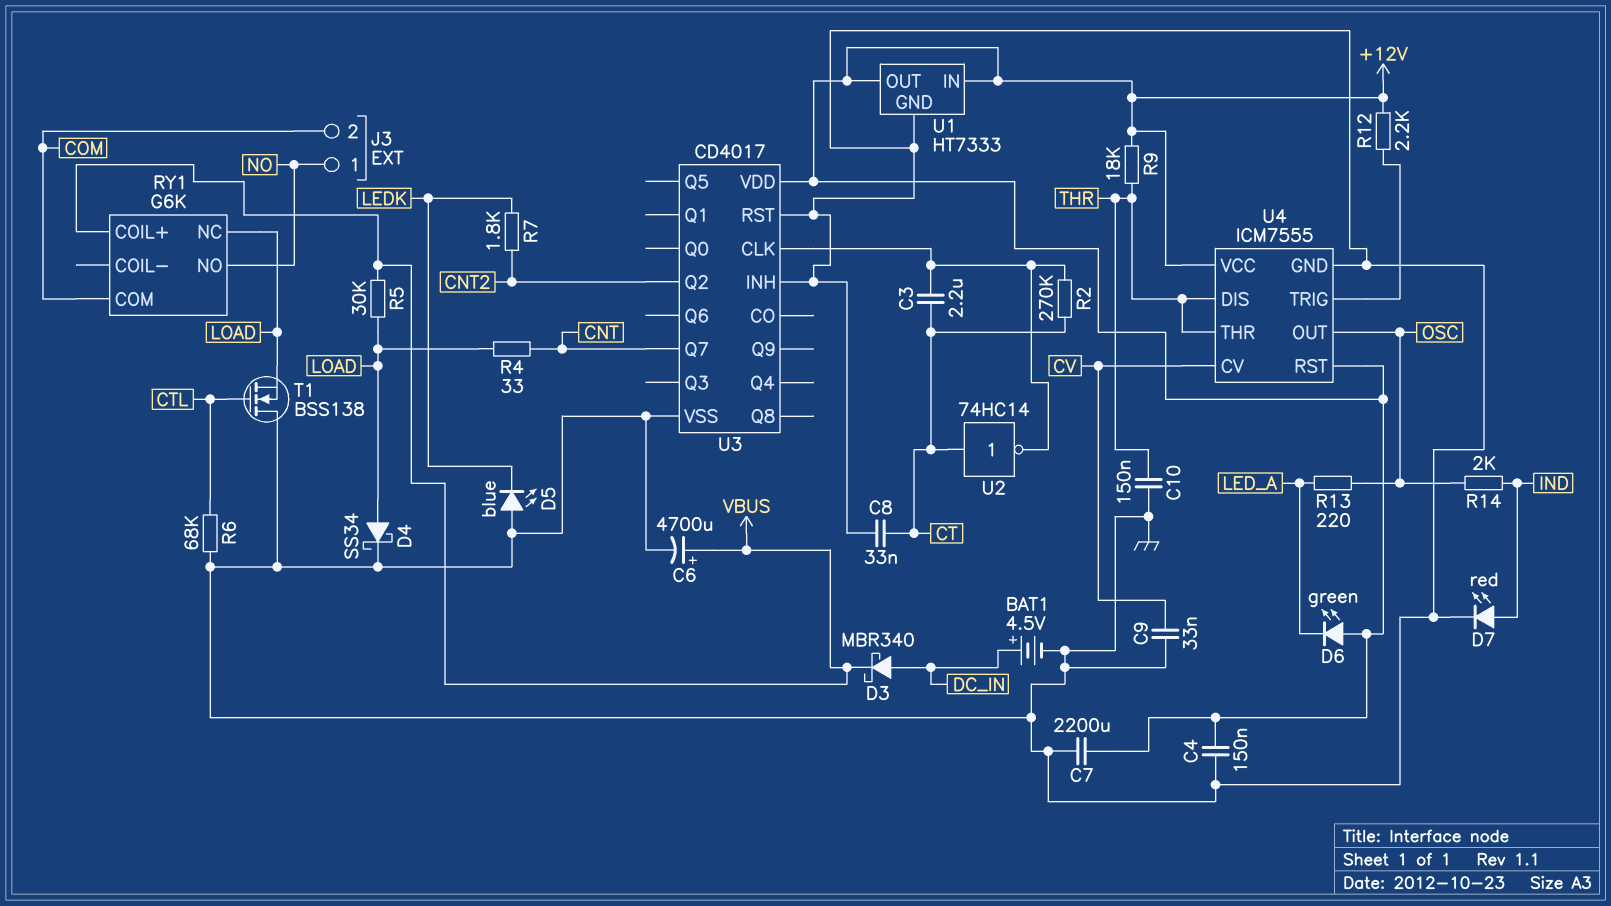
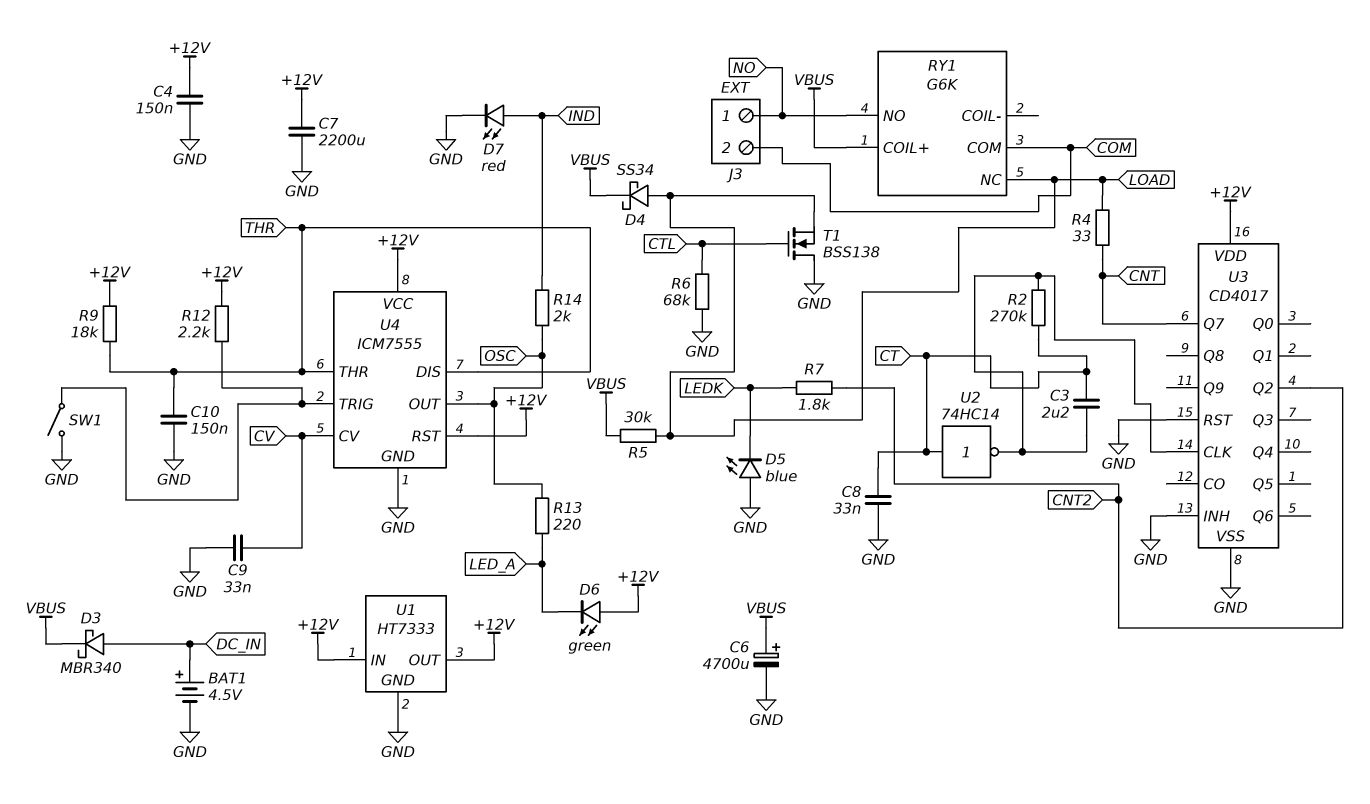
D4: schottky SS34 (A LOAD, K GND) -> schottky SS34 (A LOAD, K VBUS)
SW1: none -> switch (GND, U4/TRIG)

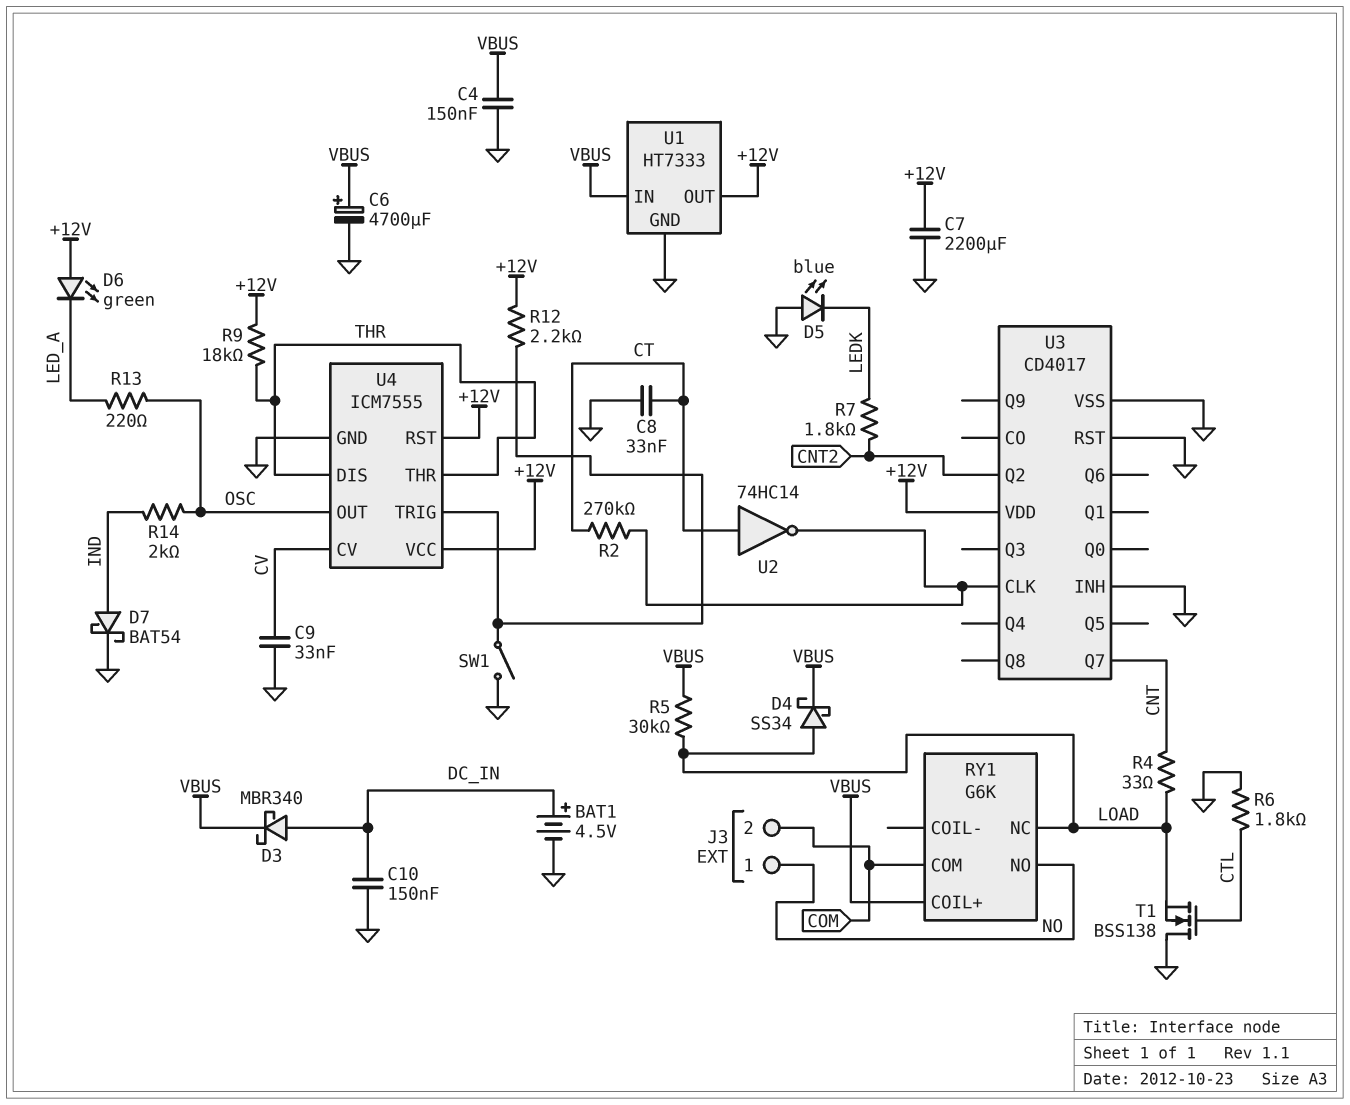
C3: 2.2uF (CT, U3/CLK) -> none
C4: 150nF (+12V, GND) -> 150nF (GND, VBUS)
C10: 150nF (GND, THR) -> 150nF (DC_IN, GND)
D7: LED red (A IND, K GND) -> schottky BAT54 (A IND, K GND)
R6: 68k (CTL, GND) -> 1.8k (CTL, GND)
U1 pin IN: +12V -> VBUS

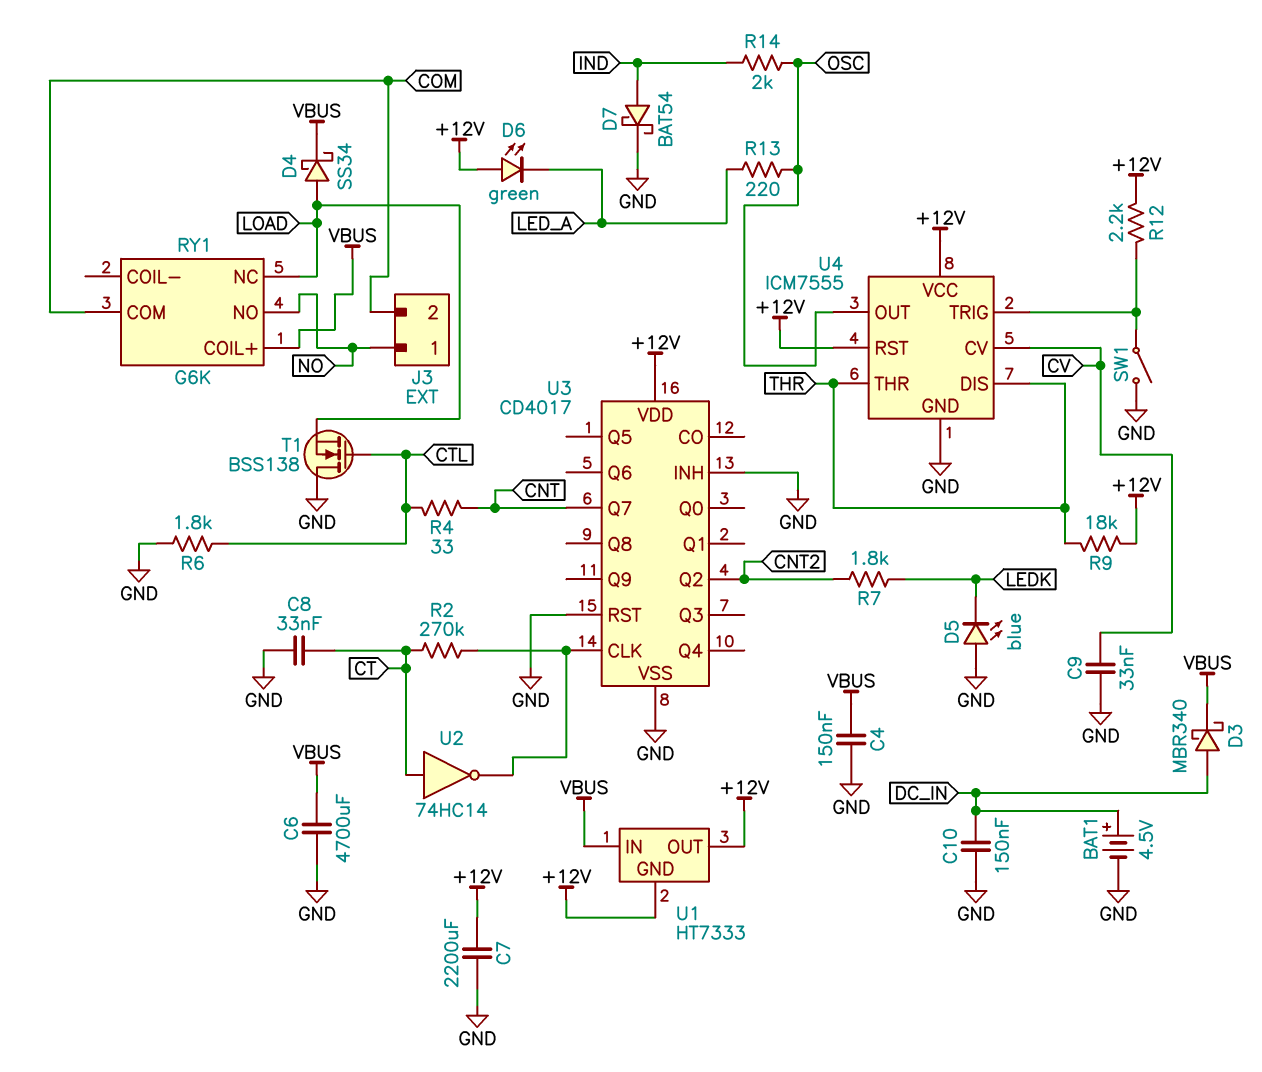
C6: 4700uF (plus VBUS, minus GND) -> 4700uF (GND, VBUS)
R4: 33 (CNT, LOAD) -> 33 (CNT, CTL)
R5: 30k (LOAD, VBUS) -> none
U1 pin GND: GND -> +12V

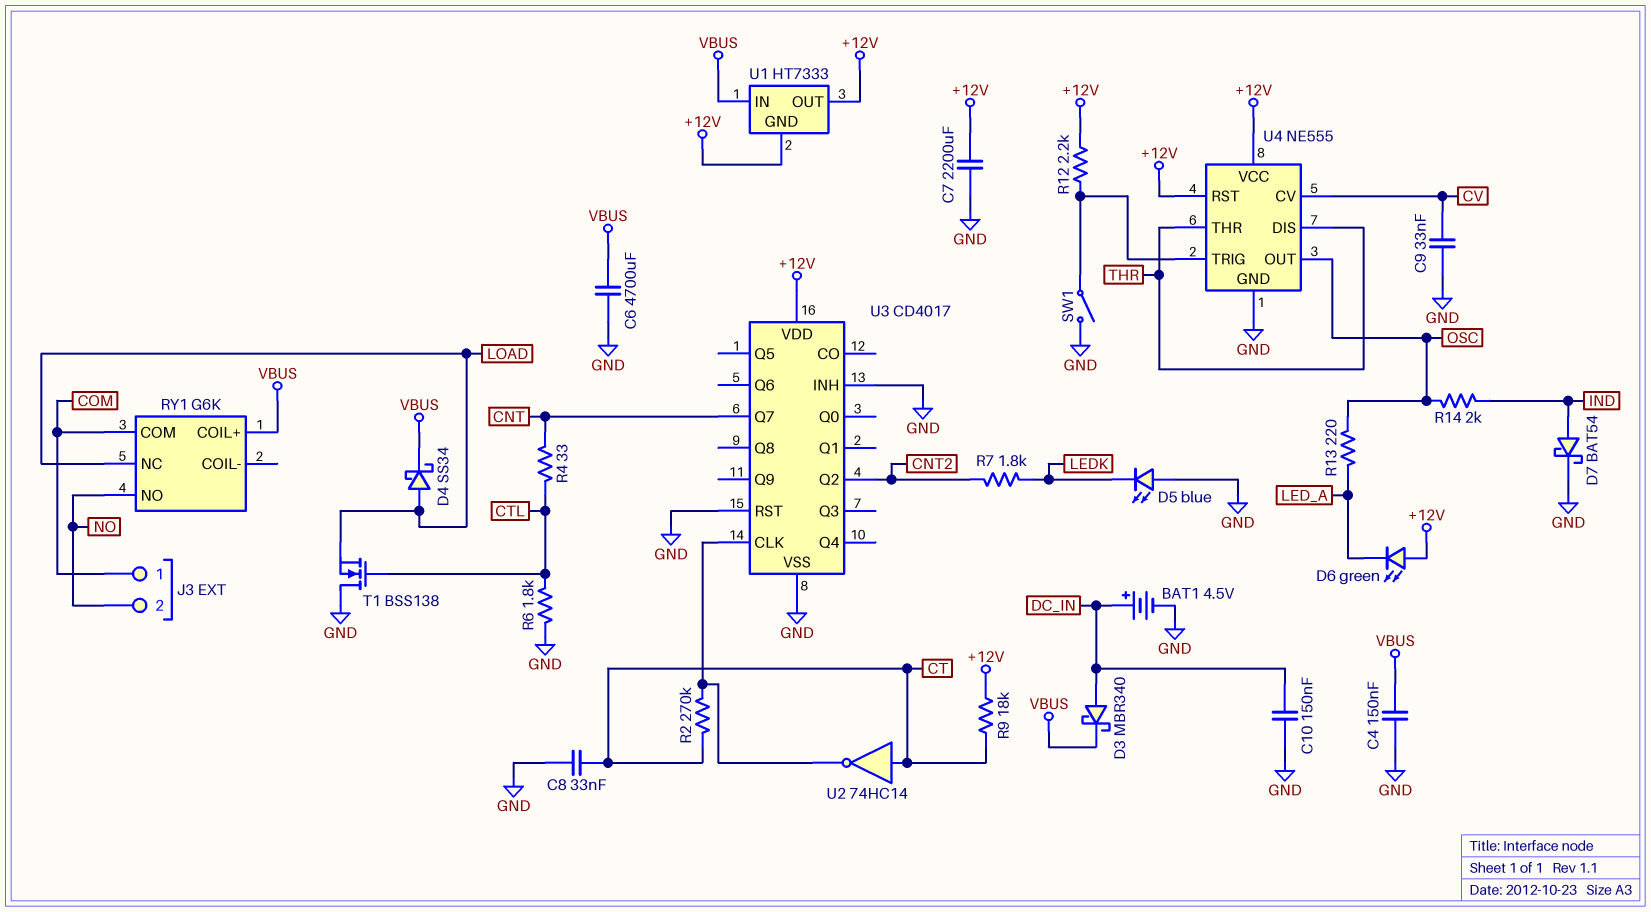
J3 pin 1: NO -> COM
J3 pin 2: COM -> NO
R9: 18k (+12V, THR) -> 18k (+12V, CT)
U4: ICM7555 -> NE555

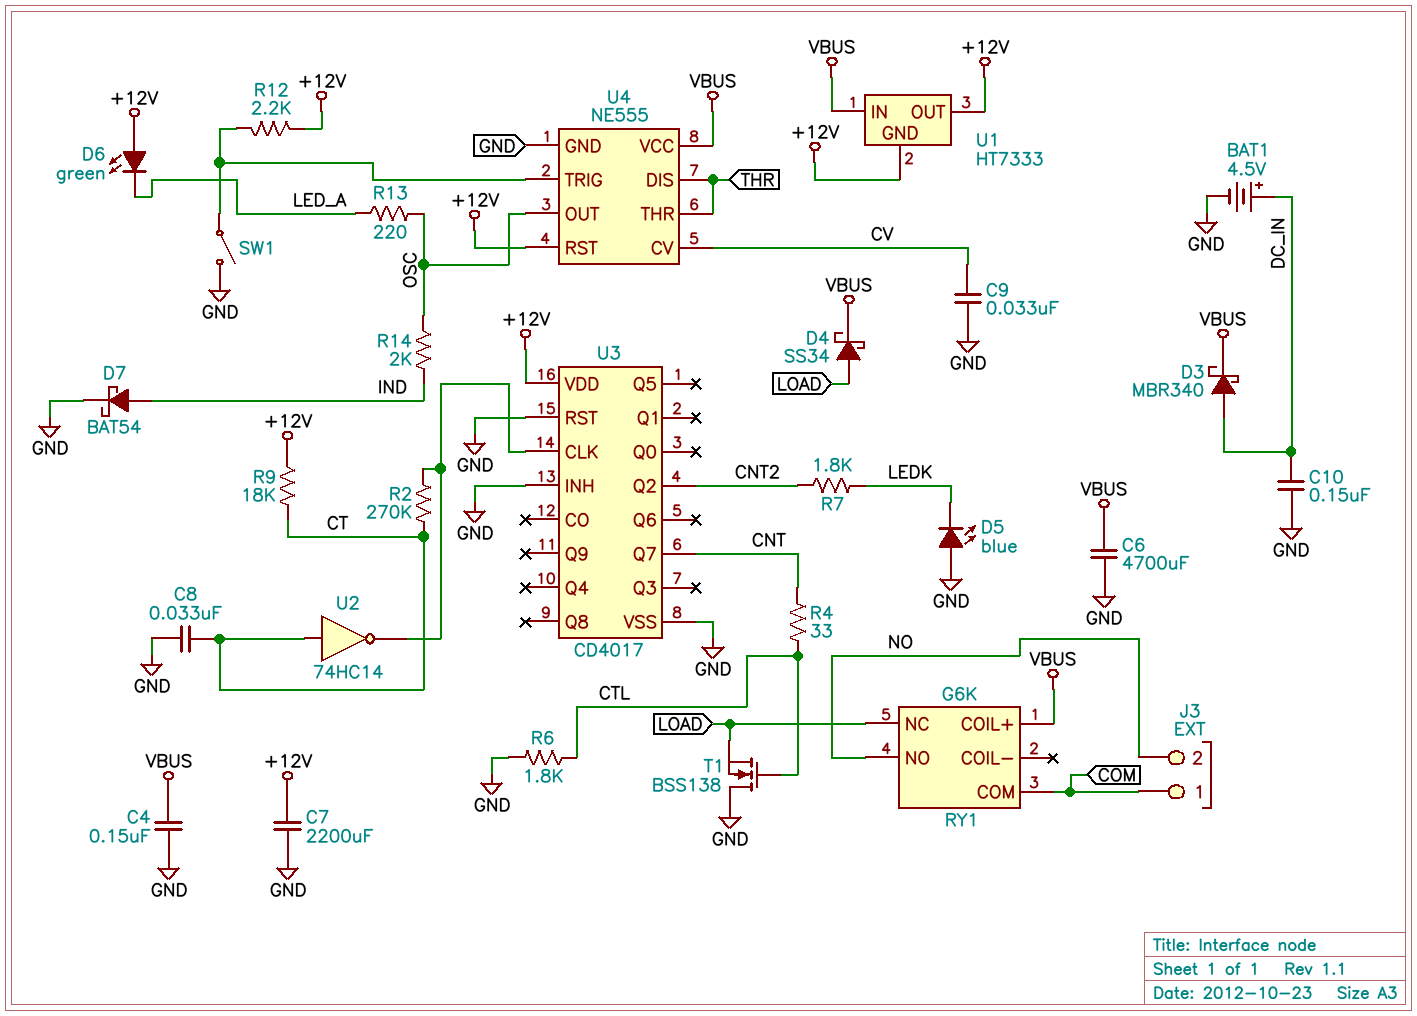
U4 pin VCC: +12V -> VBUS

